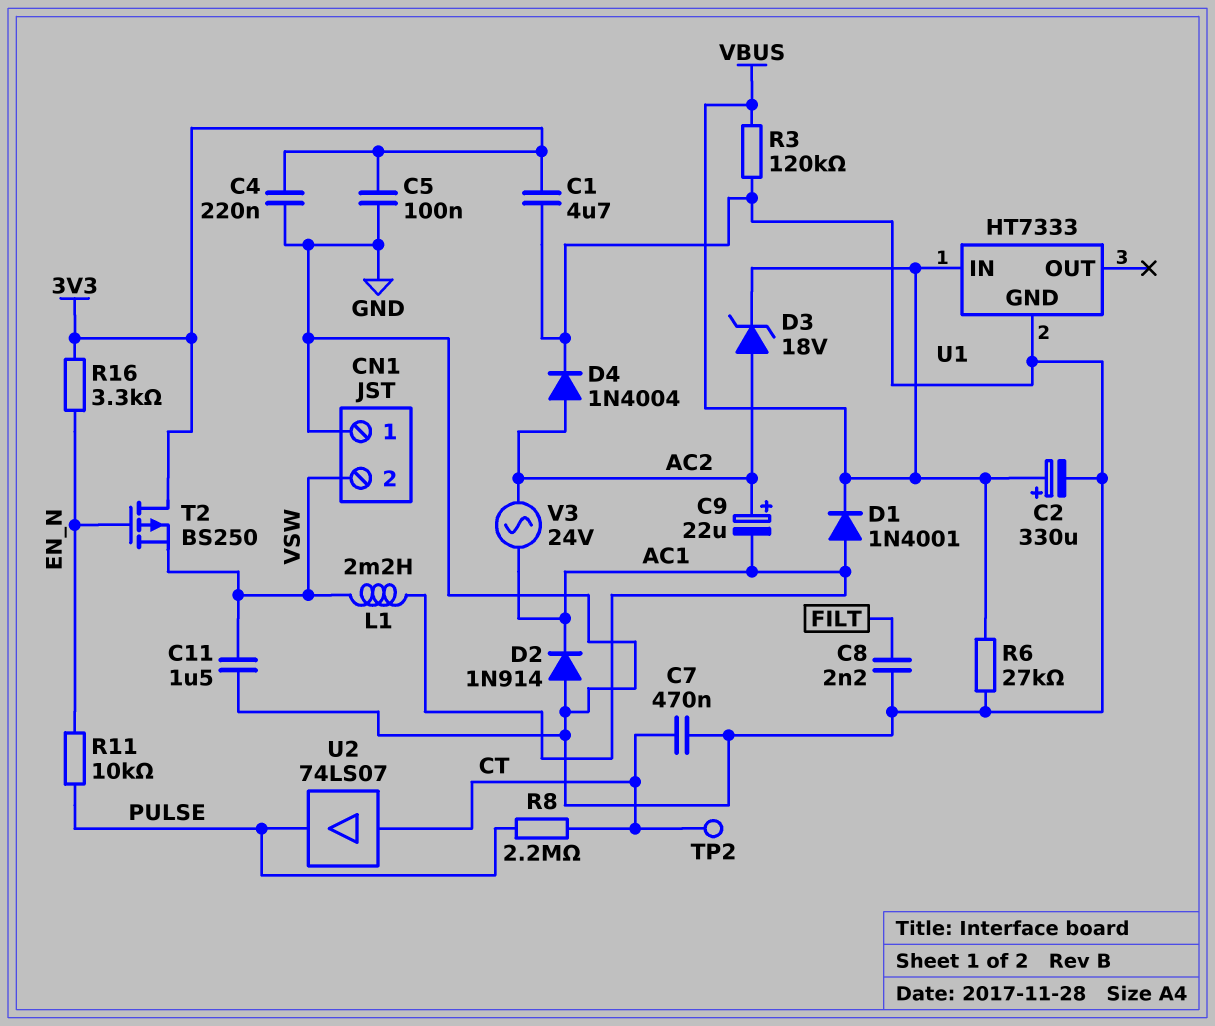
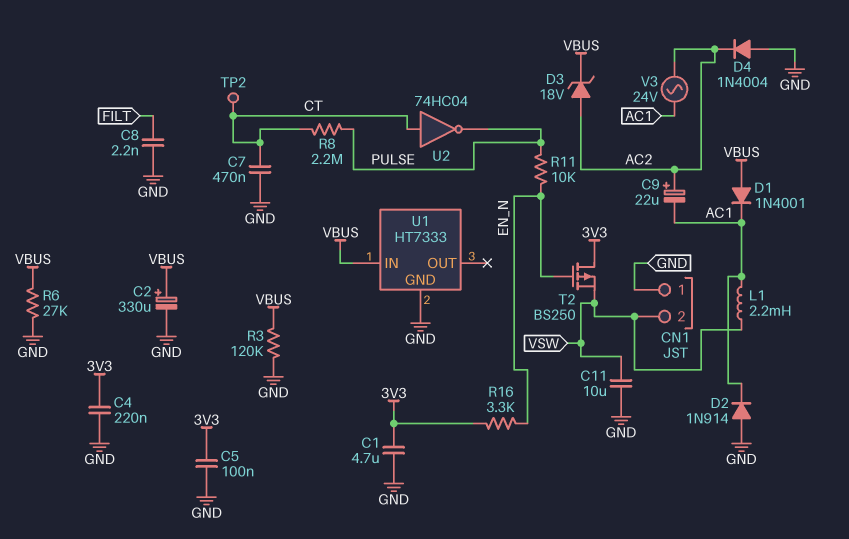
C11: 1.5uF (GND, VSW) -> 10uF (GND, VSW)
D1: diode 1N4001 (A AC1, K VBUS) -> diode 1N4001 (A VBUS, K AC1)
D4: diode 1N4004 (A AC2, K GND) -> diode 1N4004 (A GND, K AC2)
U2: buffer 74LS07 (in CT, out PULSE) -> NOT 74HC04 (in CT, out PULSE)

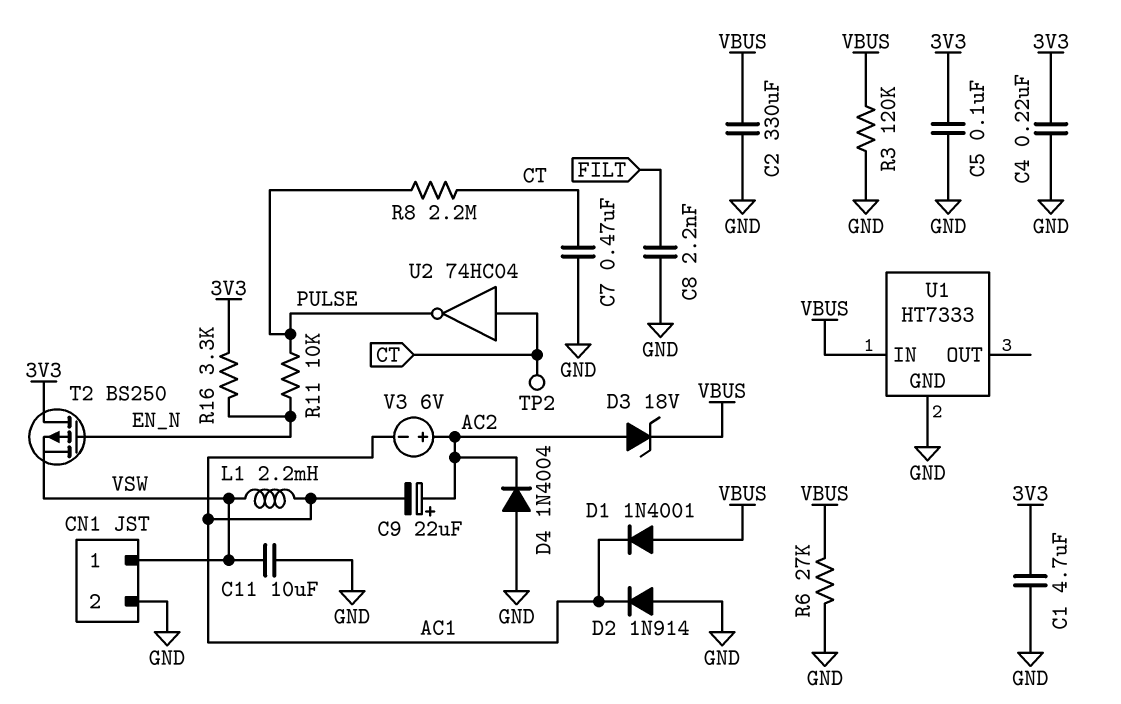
C2: 330uF (plus VBUS, minus GND) -> 330uF (GND, VBUS)
CN1 pin 1: GND -> VSW
CN1 pin 2: VSW -> GND
V3: AC 24V (AC1, AC2) -> 6V (plus AC2, minus AC1)

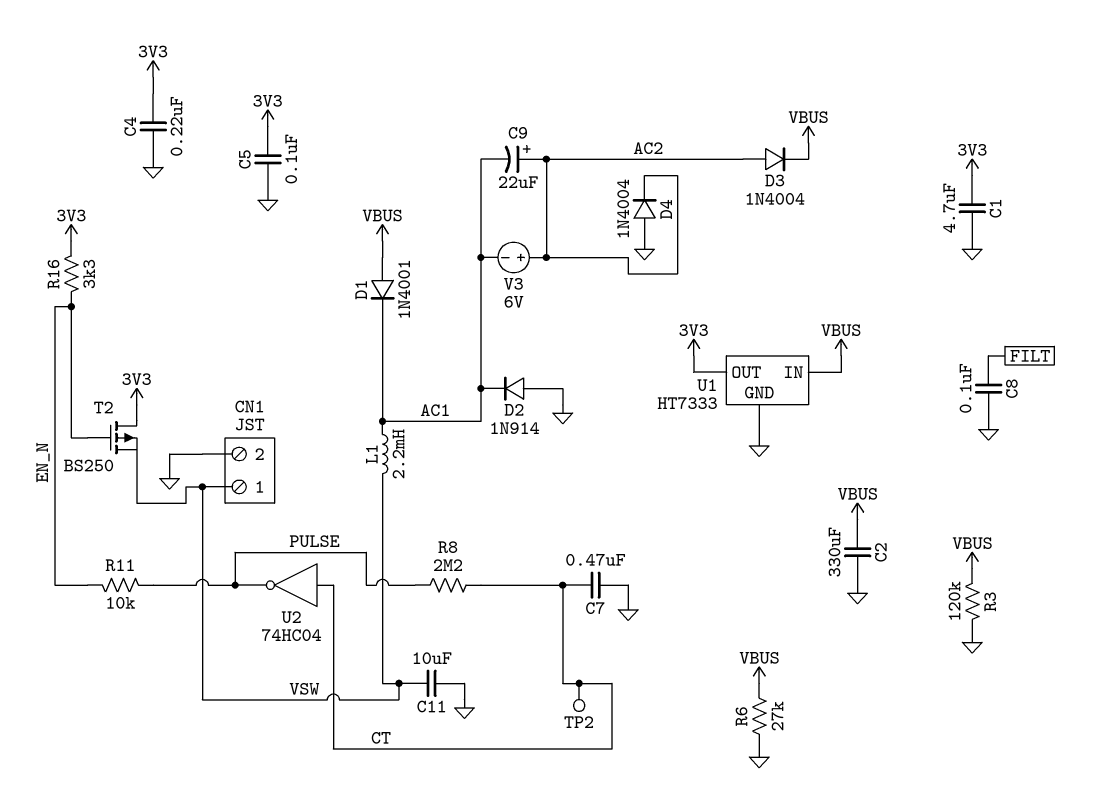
C8: 2.2nF (FILT, GND) -> 100nF (FILT, GND)
D3: zener 18V (A AC2, K VBUS) -> diode 1N4004 (A AC2, K VBUS)
U1 pin OUT: none -> 3V3

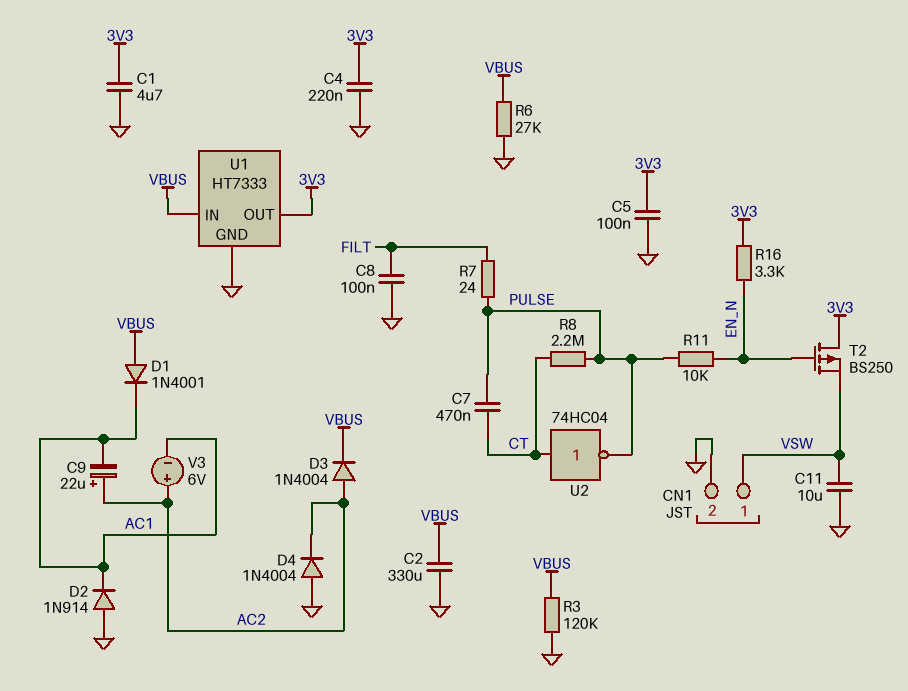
C7: 470nF (CT, GND) -> 470nF (CT, PULSE)
L1: 2.2mH (AC1, VSW) -> none
R7: none -> 24 (FILT, PULSE)
TP2: test point (CT) -> none

